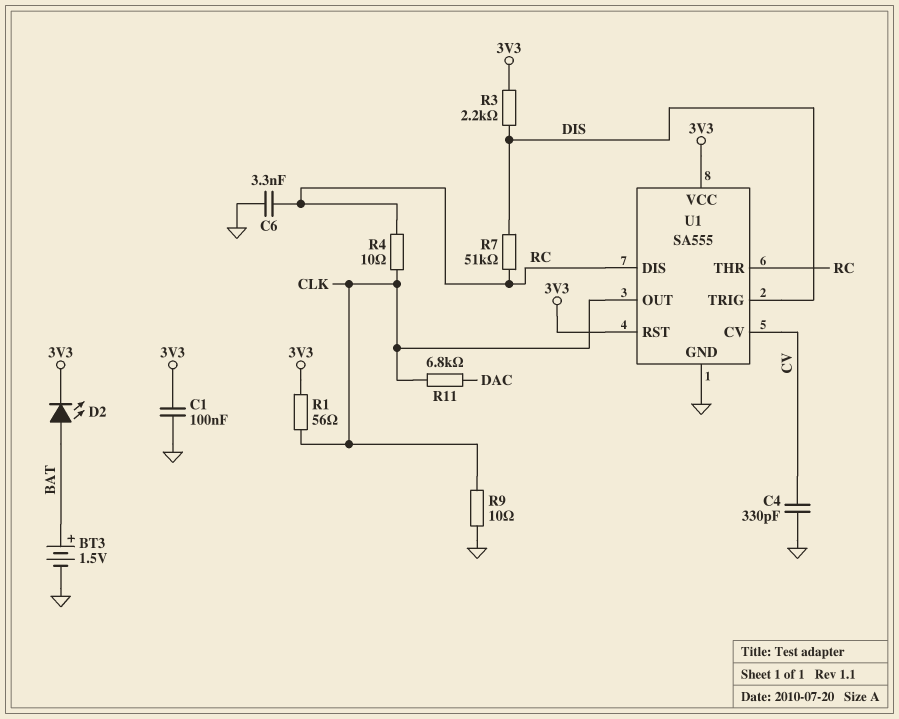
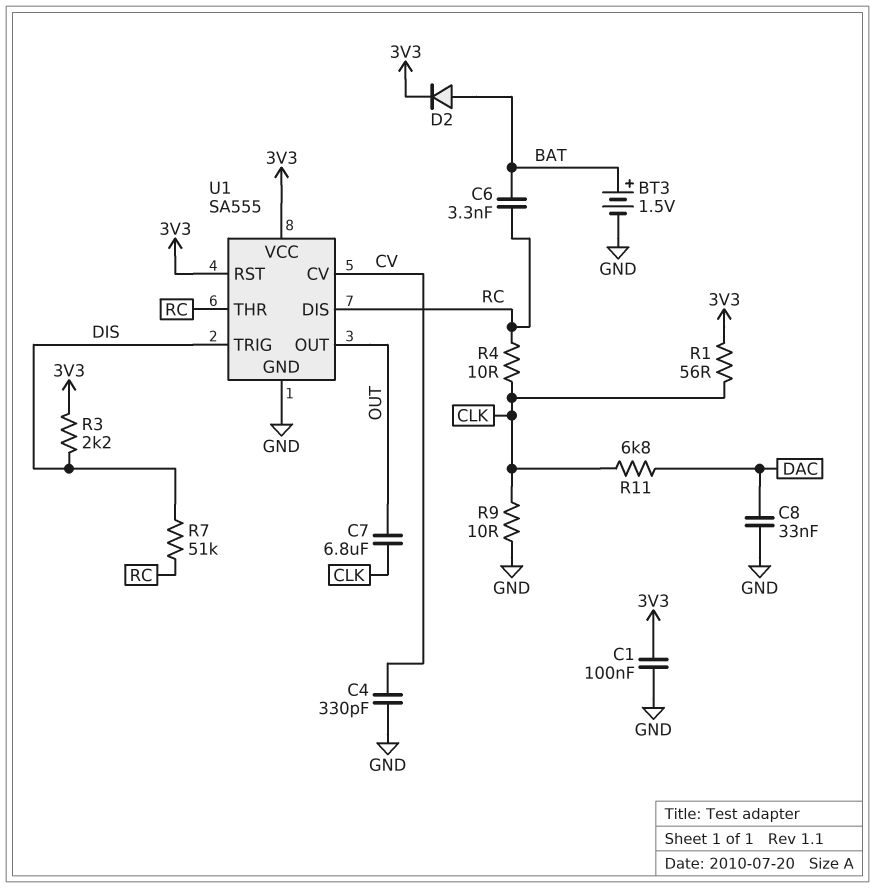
C6: 3.3nF (GND, RC) -> 3.3nF (BAT, RC)
C7: none -> 6.8uF (CLK, OUT)
C8: none -> 33nF (DAC, GND)
D2: LED (A BAT, K 3V3) -> diode (A BAT, K 3V3)
U1 pin OUT: CLK -> OUT

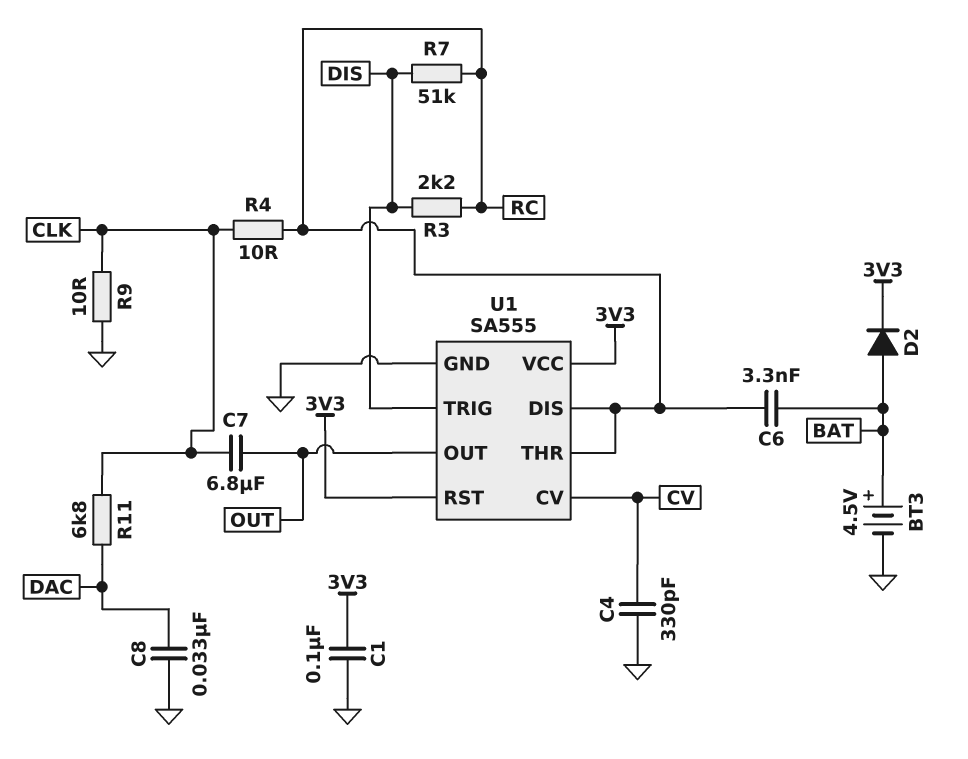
BT3: 1.5V (plus BAT, minus GND) -> 4.5V (plus BAT, minus GND)
R1: 56 (3V3, CLK) -> none
R3: 2.2k (3V3, DIS) -> 2.2k (DIS, RC)

